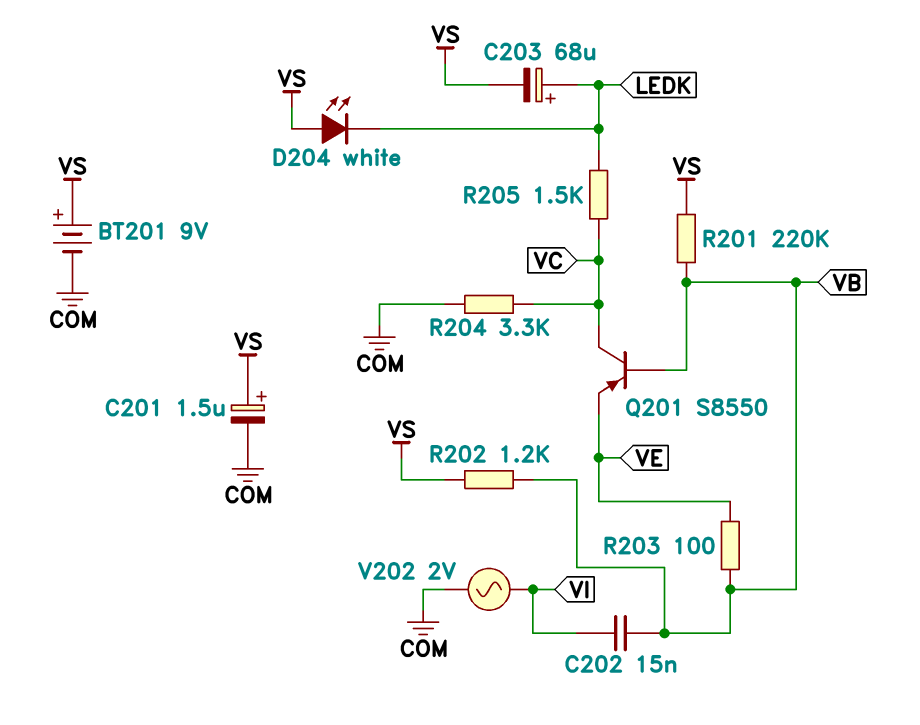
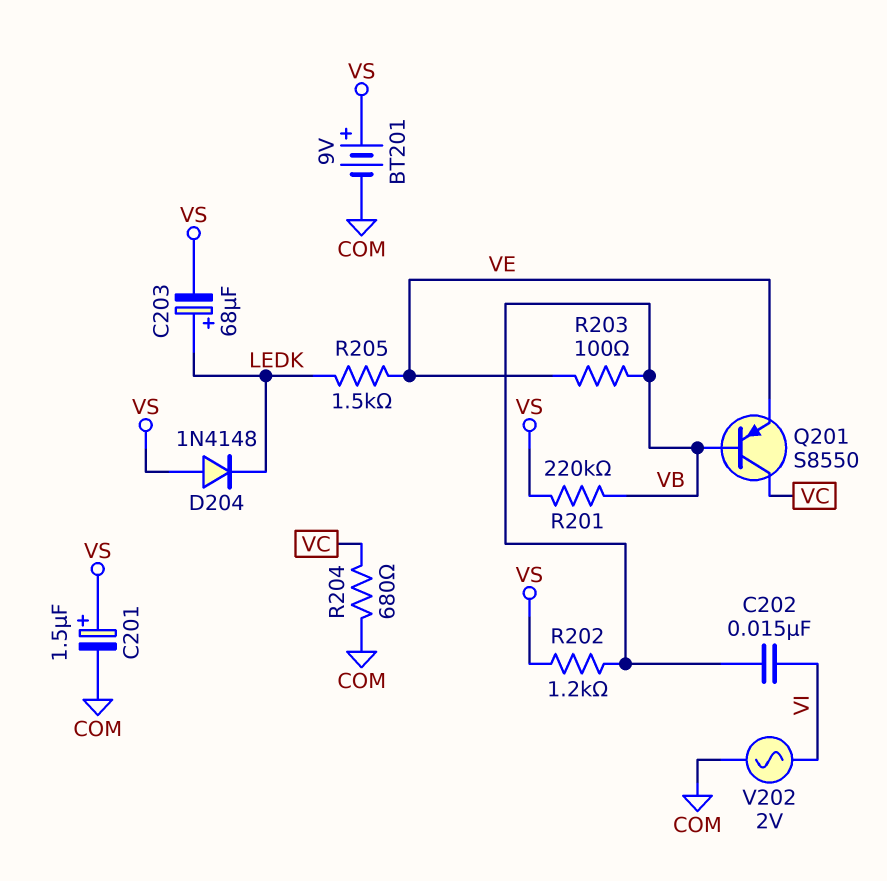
D204: LED white (A VS, K LEDK) -> diode 1N4148 (A VS, K LEDK)
R204: 3.3k (COM, VC) -> 680 (COM, VC)
R205: 1.5k (LEDK, VC) -> 1.5k (LEDK, VE)

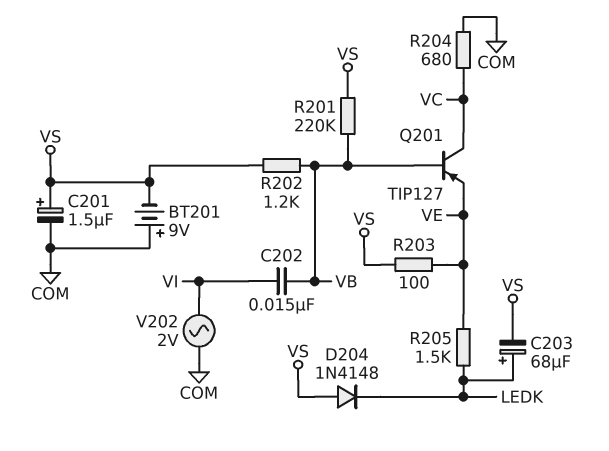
BT201: 9V (plus VS, minus COM) -> 9V (plus COM, minus VS)
Q201: PNP S8550 (B VB, C VC, E VE) -> PNP TIP127 (B VB, C VC, E VE)
R203: 100 (VB, VE) -> 100 (VE, VS)

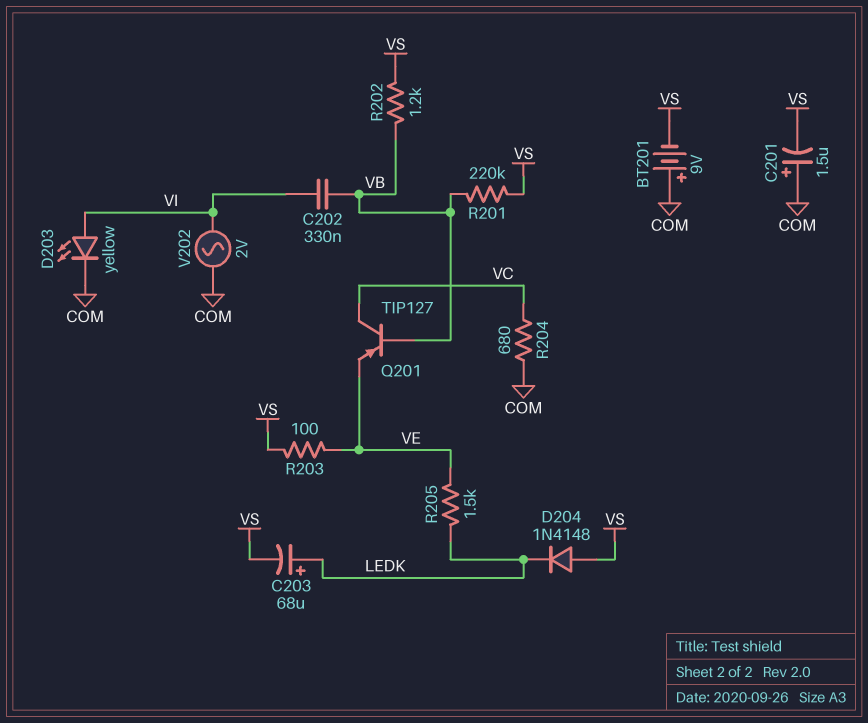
C201: 1.5uF (plus VS, minus COM) -> 1.5uF (plus COM, minus VS)
C202: 15nF (VB, VI) -> 330nF (VB, VI)
D203: none -> LED yellow (A VI, K COM)

